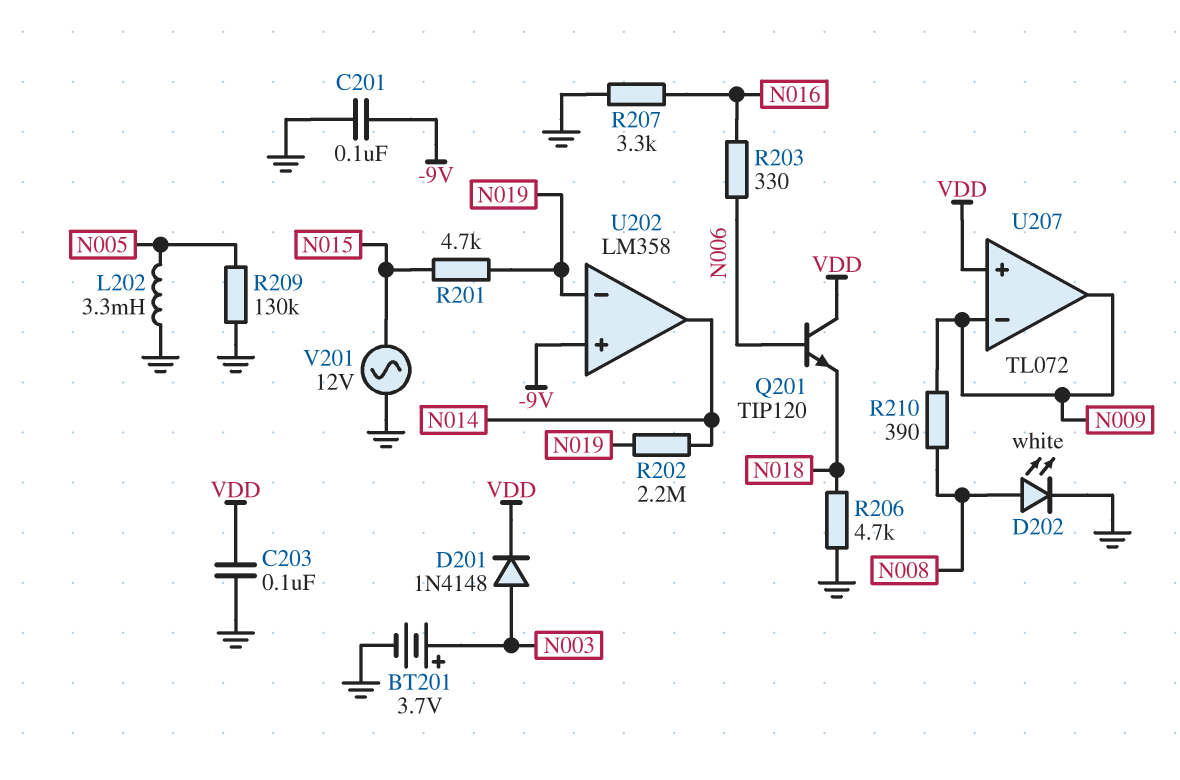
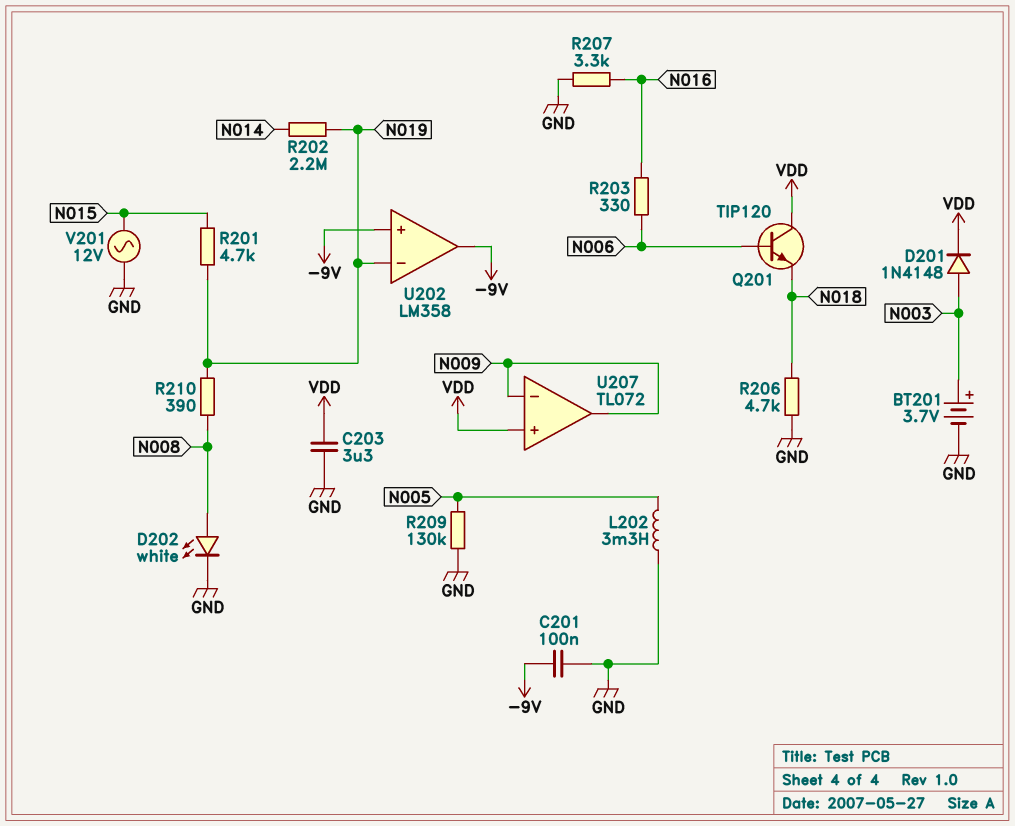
C203: 100nF (GND, VDD) -> 3.3uF (GND, VDD)
R210: 390 (N008, N009) -> 390 (N008, N019)
U202 pin out: N014 -> -9V

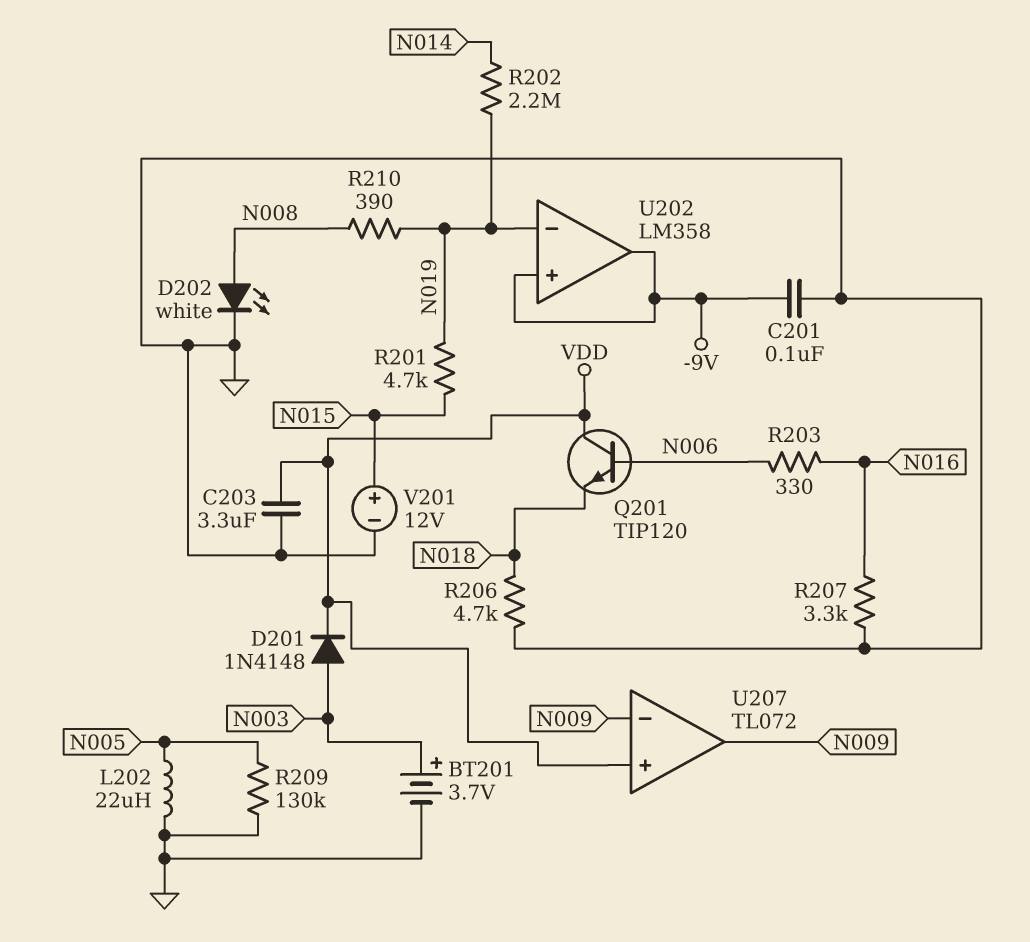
L202: 3.3mH (GND, N005) -> 22uH (GND, N005)
V201: AC 12V (GND, N015) -> 12V (plus N015, minus GND)

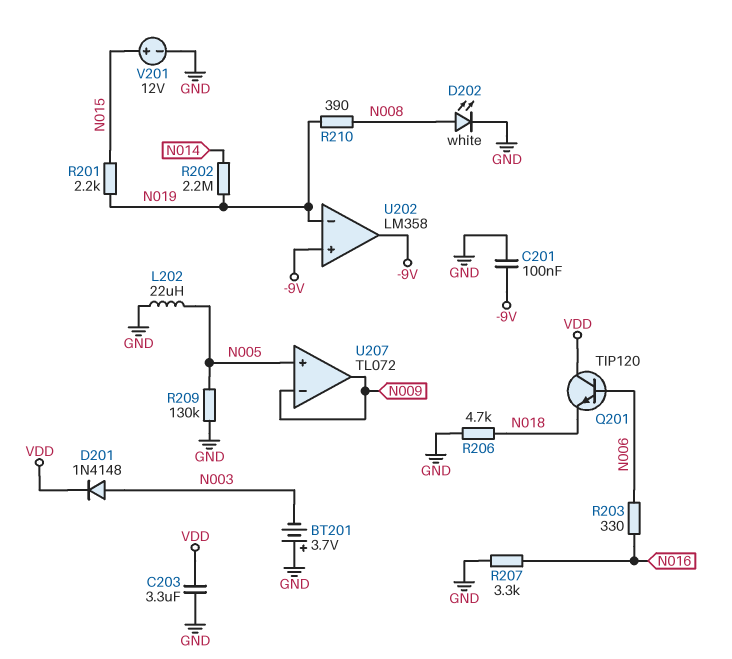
BT201: 3.7V (plus N003, minus GND) -> 3.7V (plus GND, minus N003)
R201: 4.7k (N015, N019) -> 2.2k (N015, N019)
U207 pin in+: VDD -> N005

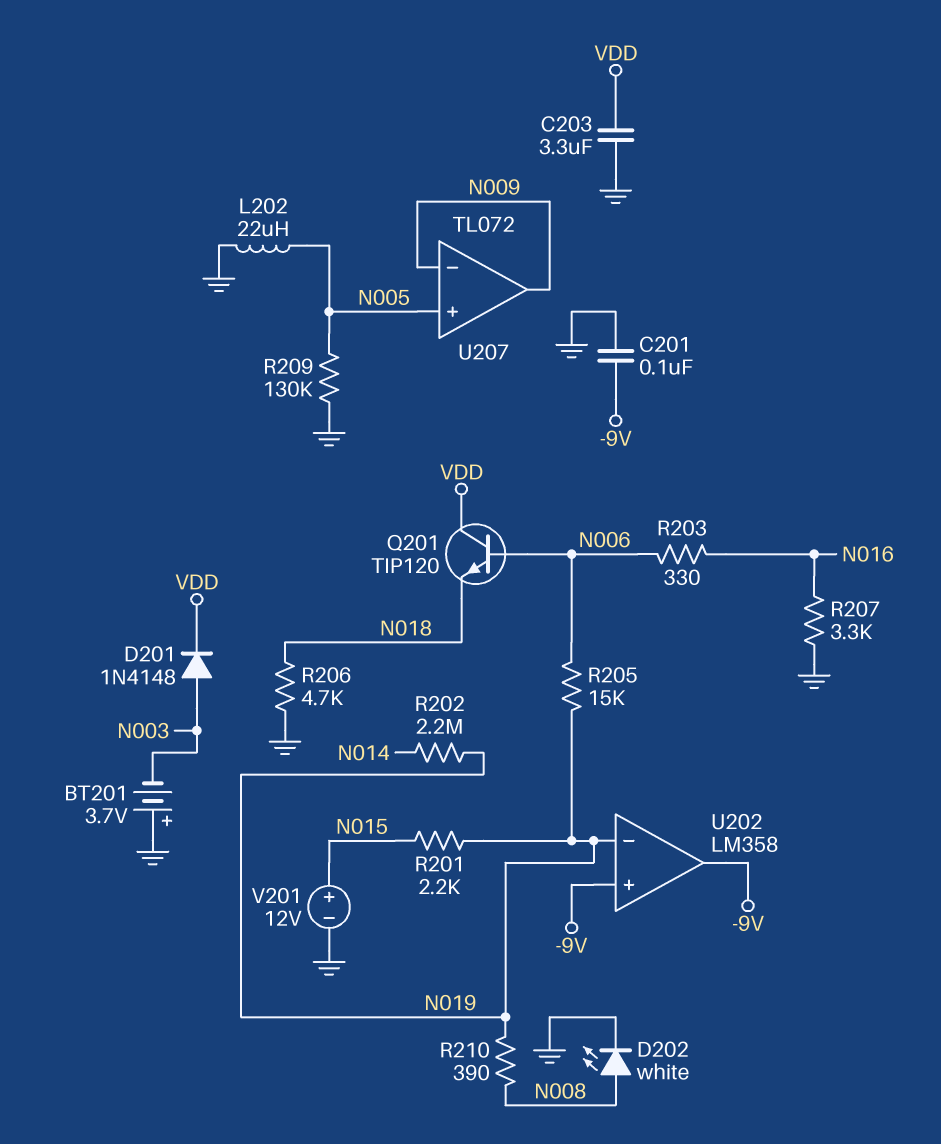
R205: none -> 15k (N006, N019)

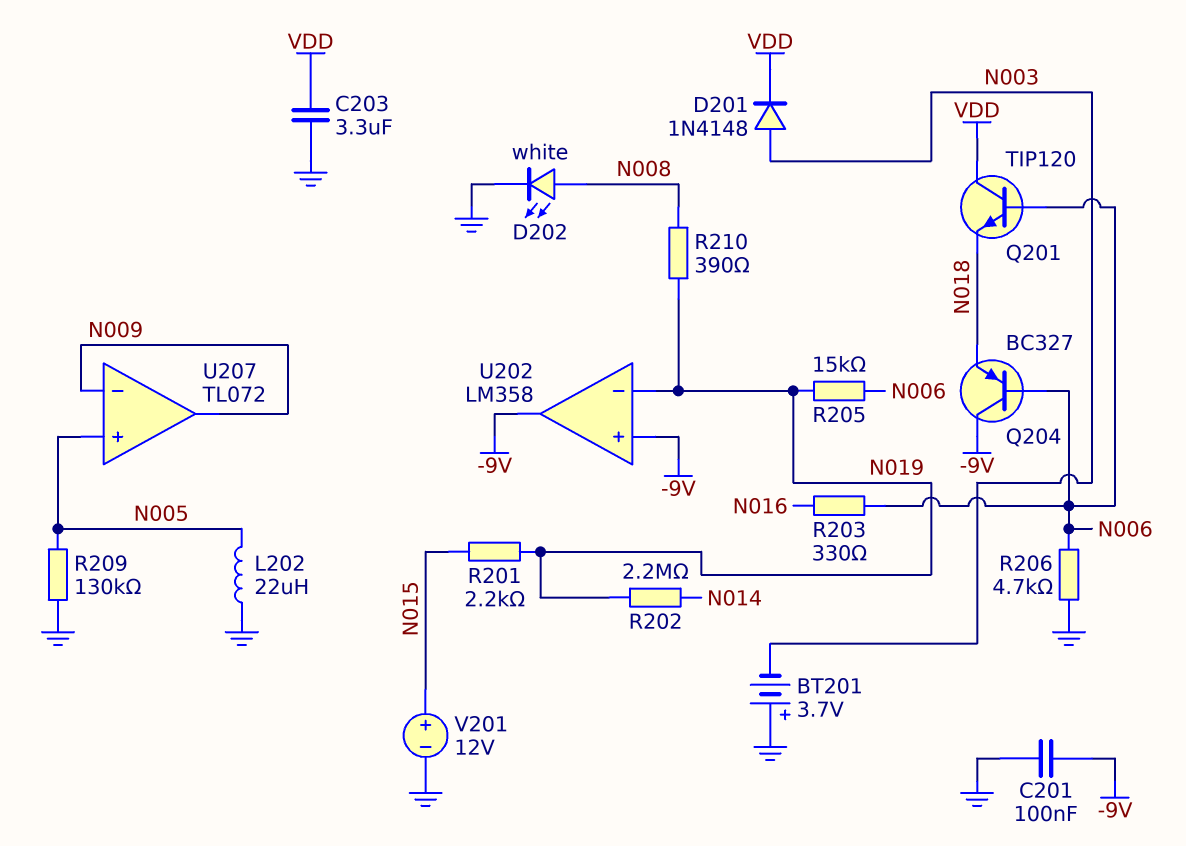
Q204: none -> PNP BC327 (B N006, C -9V, E N018)
R206: 4.7k (GND, N018) -> 4.7k (GND, N006)
R207: 3.3k (GND, N016) -> none

